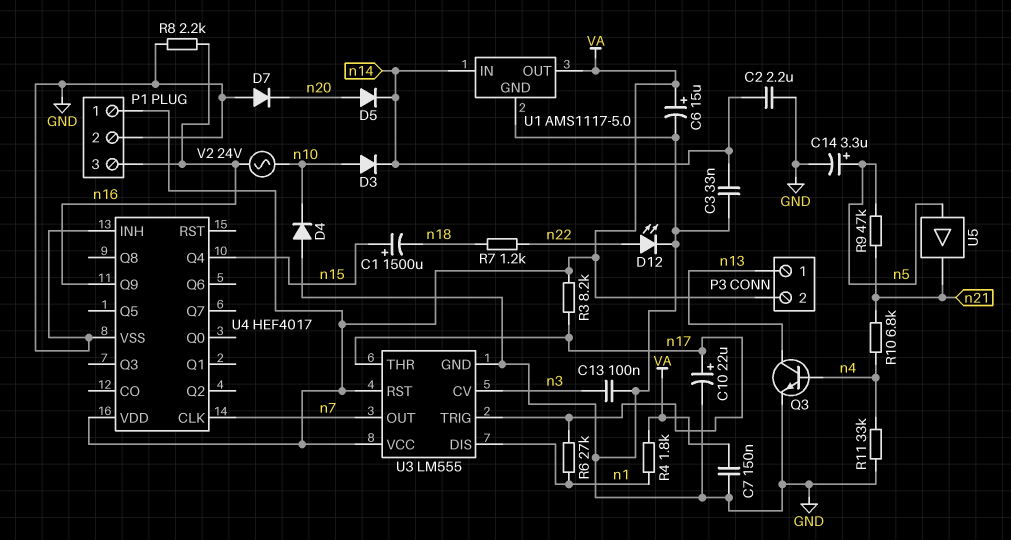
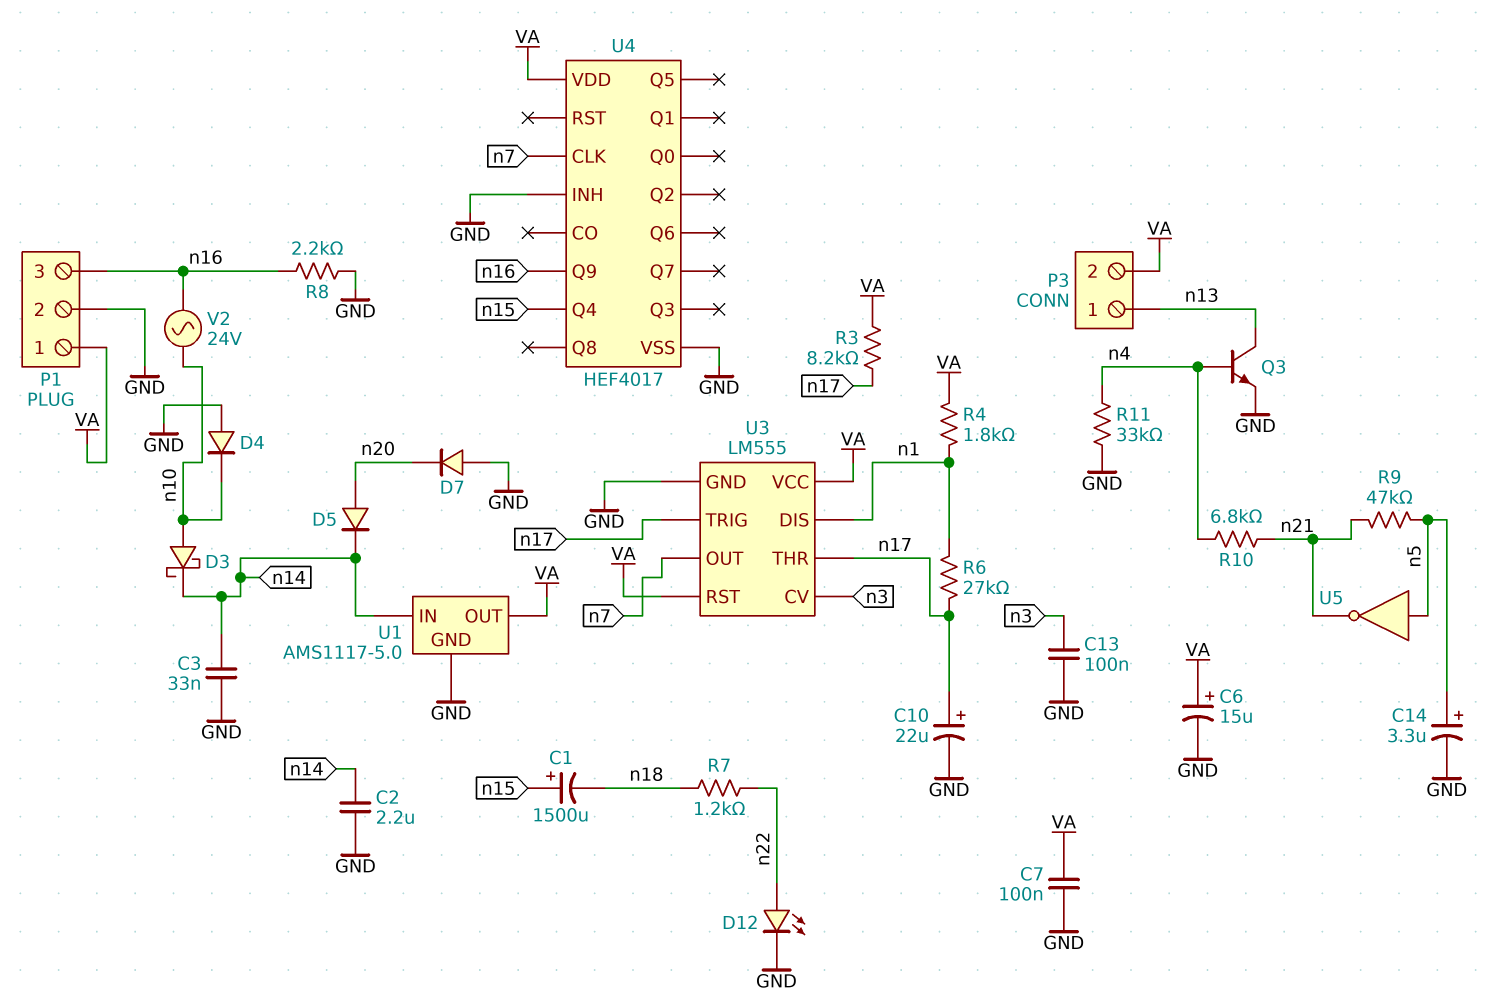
C7: 150nF (GND, VA) -> 100nF (GND, VA)
D3: diode (A n10, K n14) -> schottky (A n10, K n14)
U5: buffer (in n5, out n21) -> NOT (in n5, out n21)

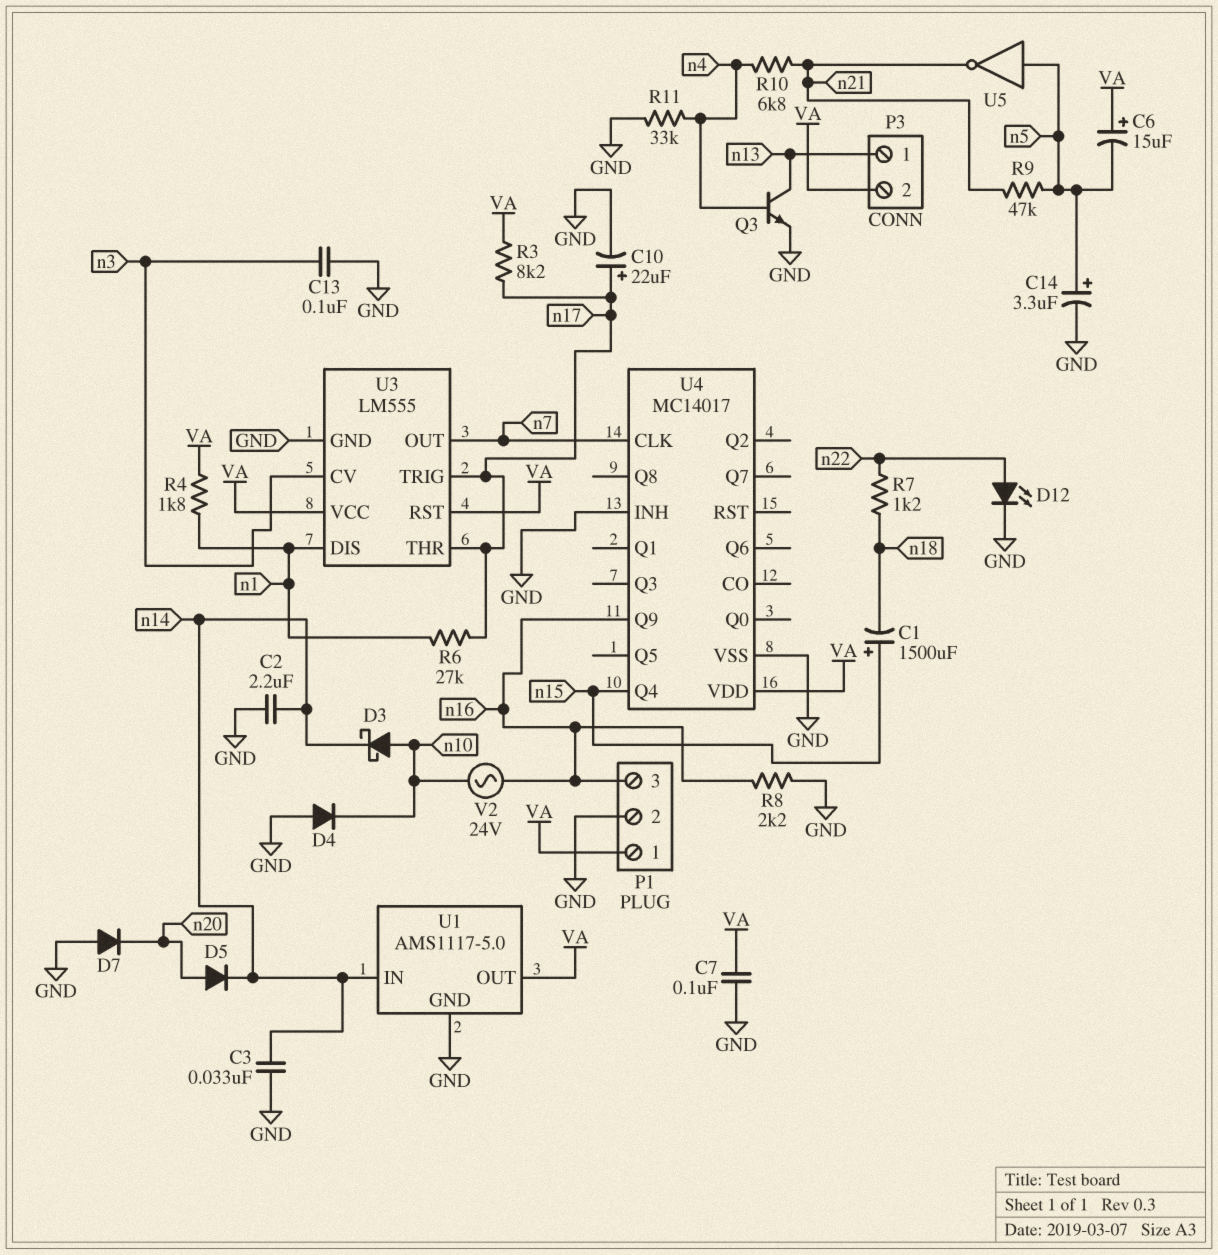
C6: 15uF (plus VA, minus GND) -> 15uF (plus VA, minus n5)
U4: HEF4017 -> MC14017

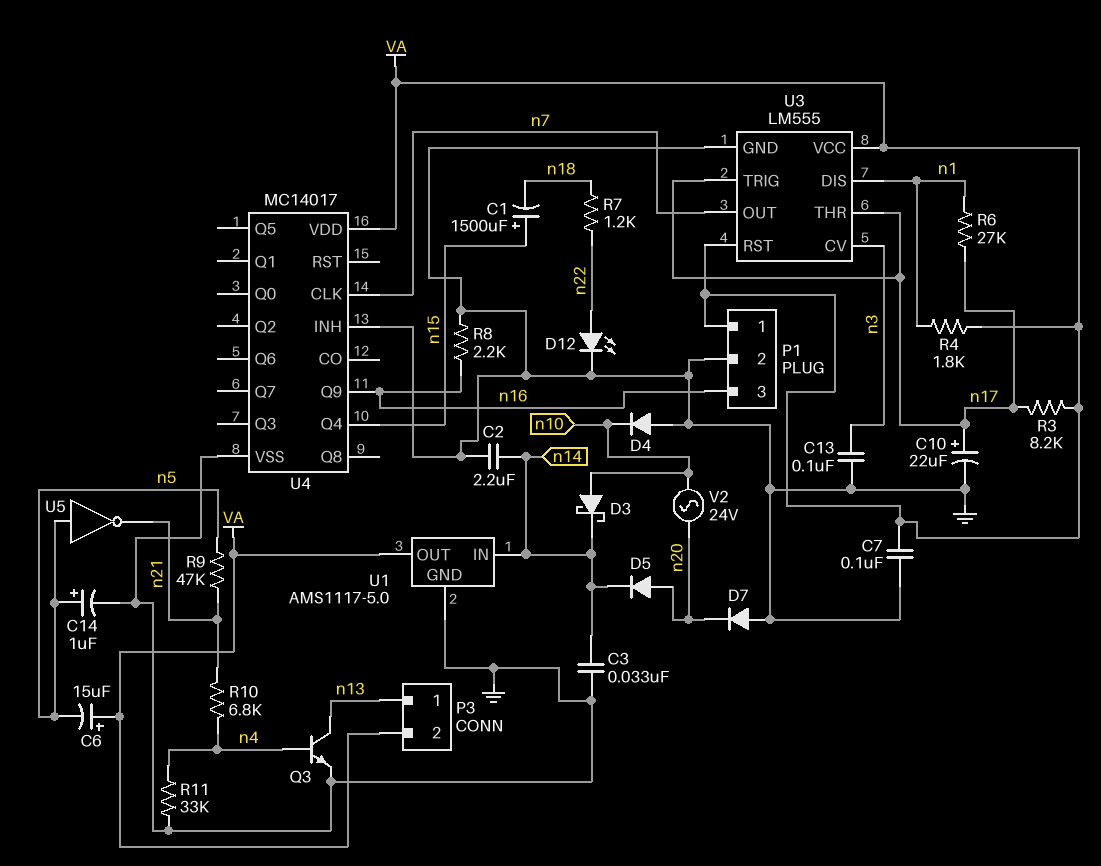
C14: 3.3uF (plus n5, minus GND) -> 1uF (plus n5, minus GND)
V2: AC 24V (n10, n16) -> AC 24V (n10, n20)

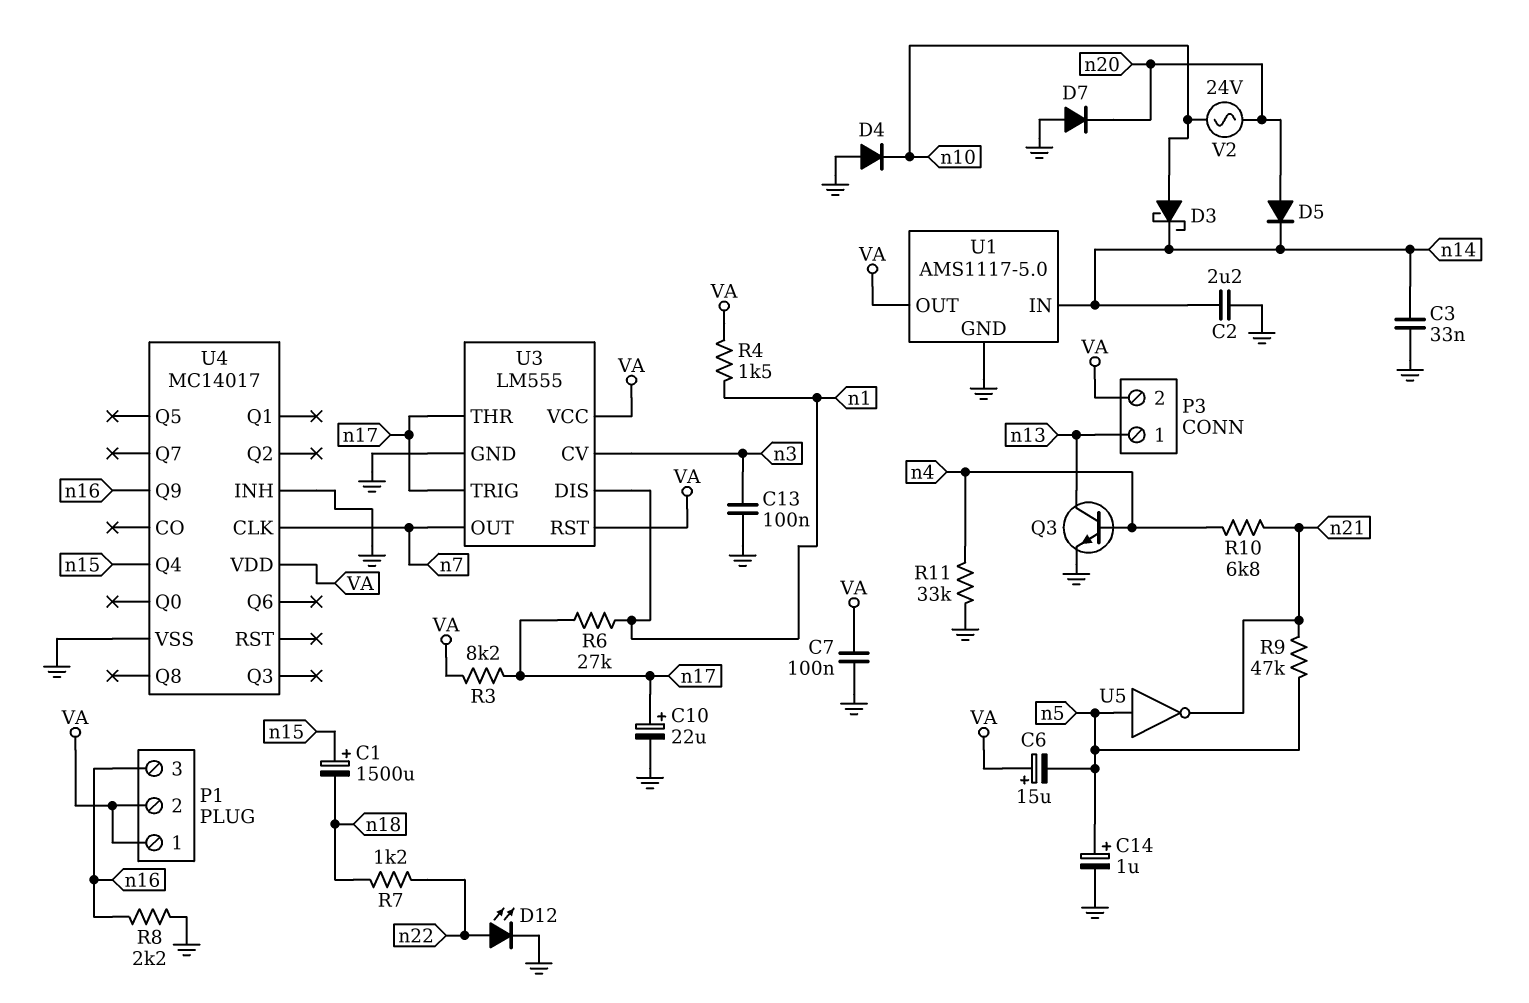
P1 pin 2: GND -> VA
R4: 1.8k (VA, n1) -> 1.5k (VA, n1)

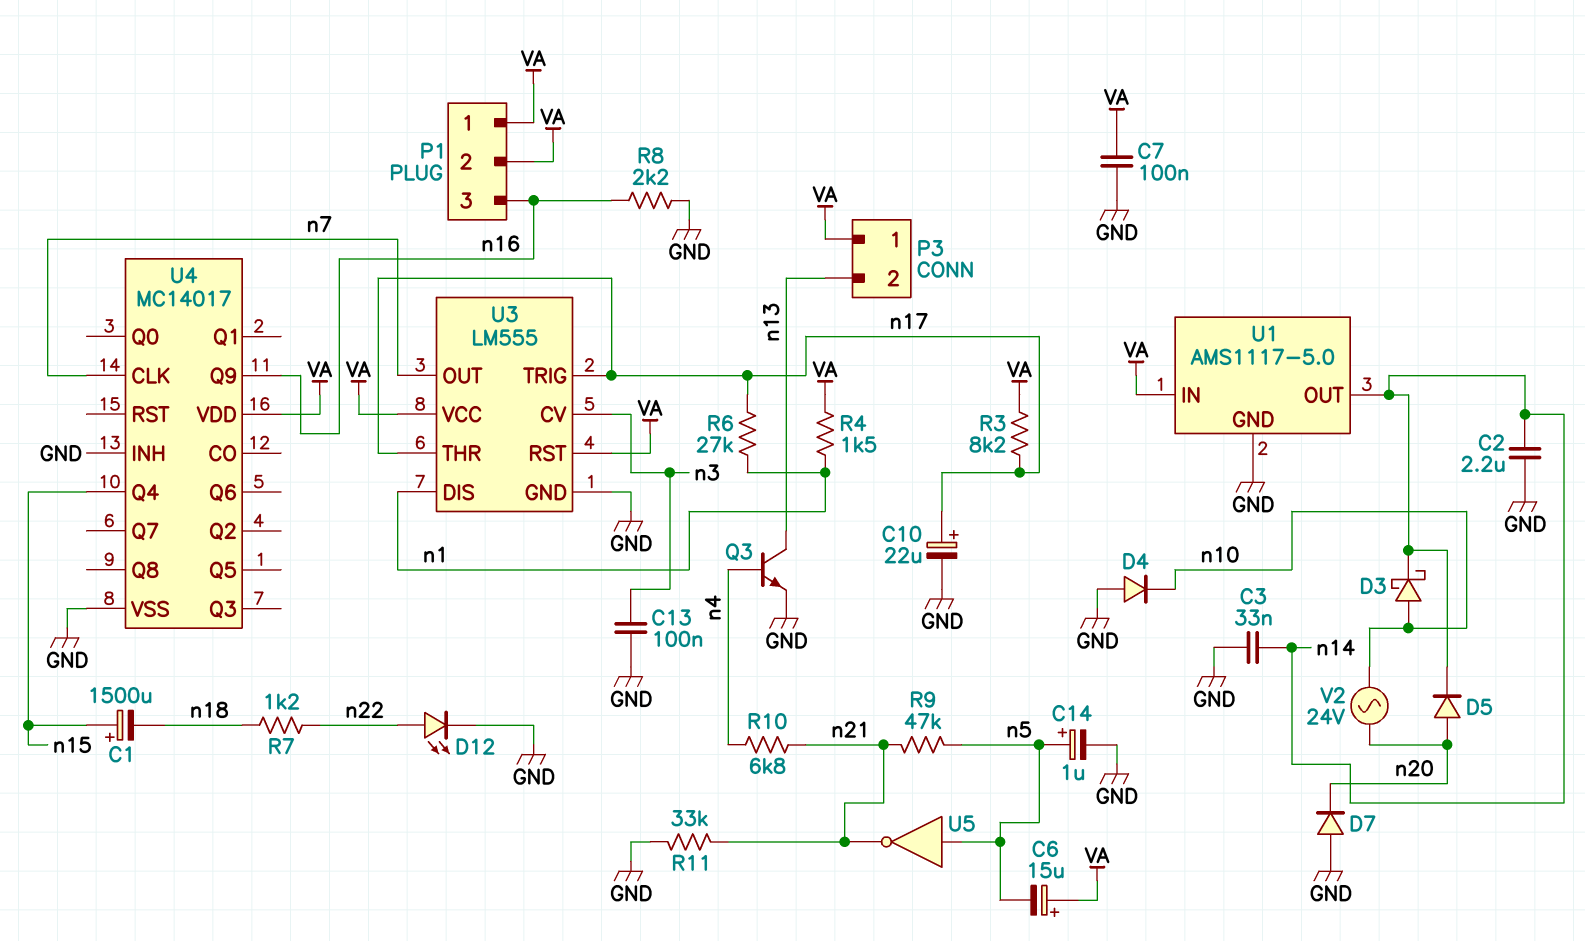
P3 pin 1: n13 -> VA
P3 pin 2: VA -> n13
R11: 33k (GND, n4) -> 33k (GND, n21)
U1 pin IN: n14 -> VA
U1 pin OUT: VA -> n14

